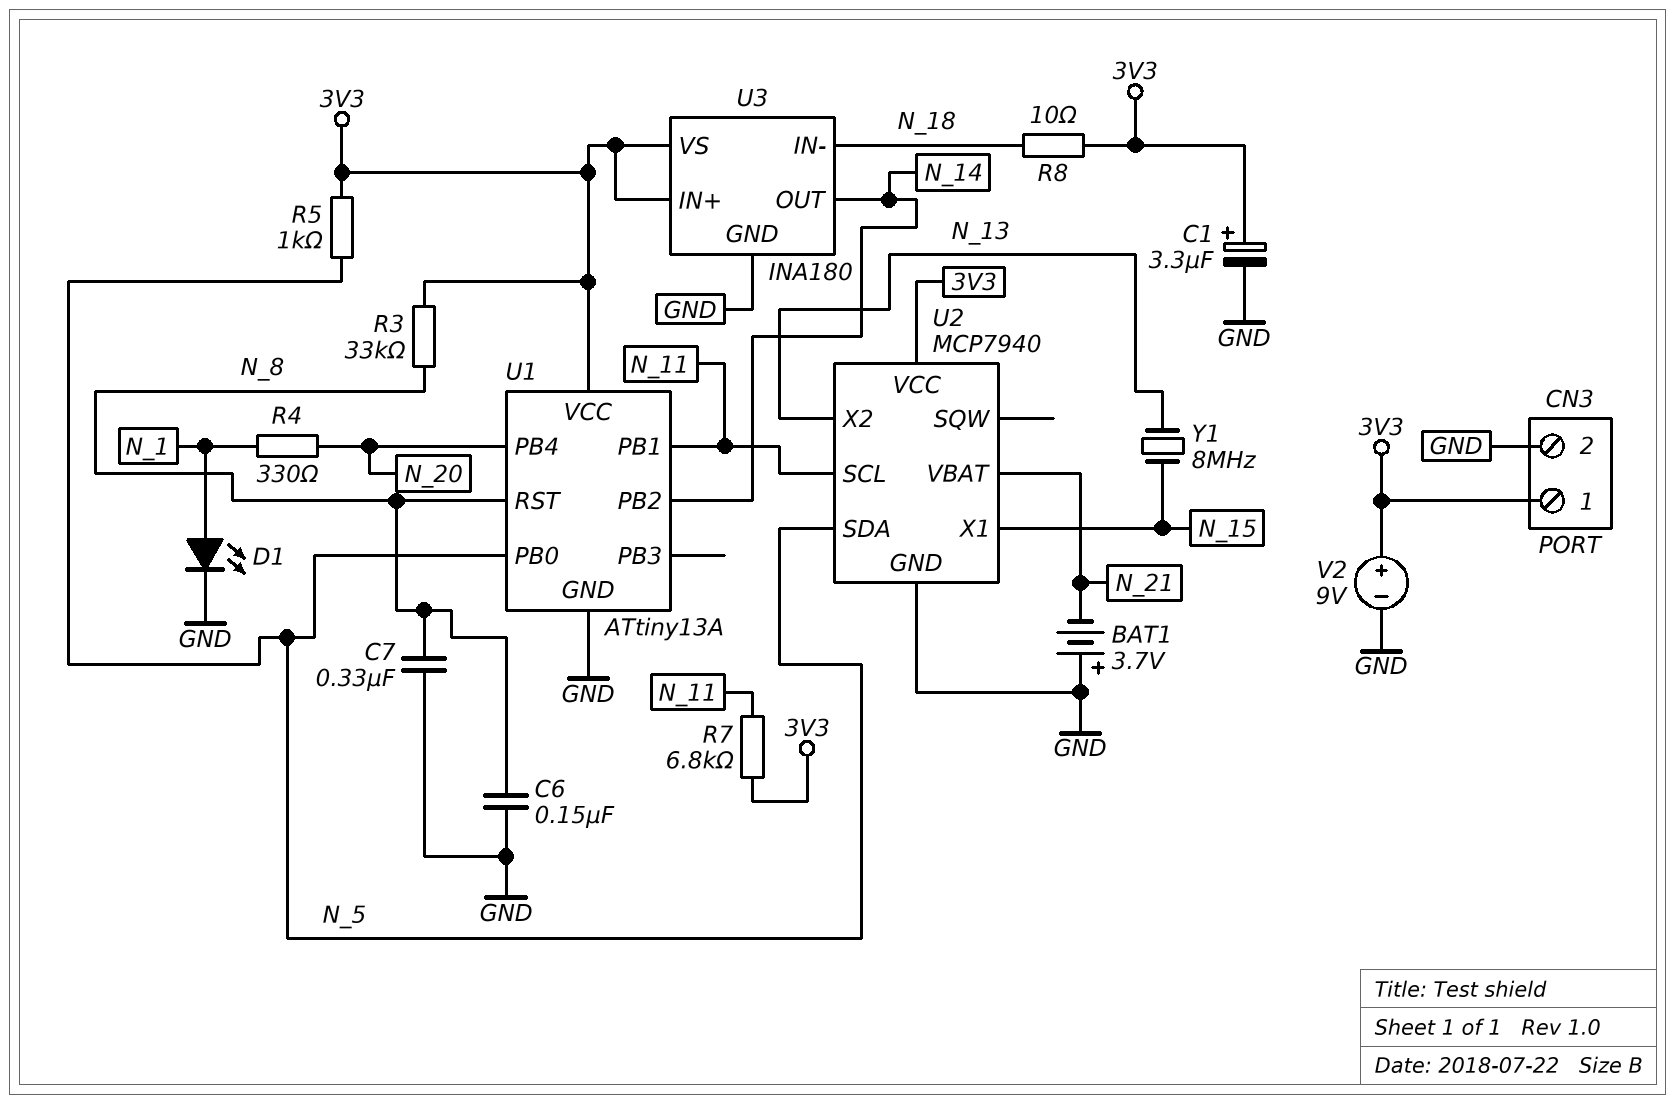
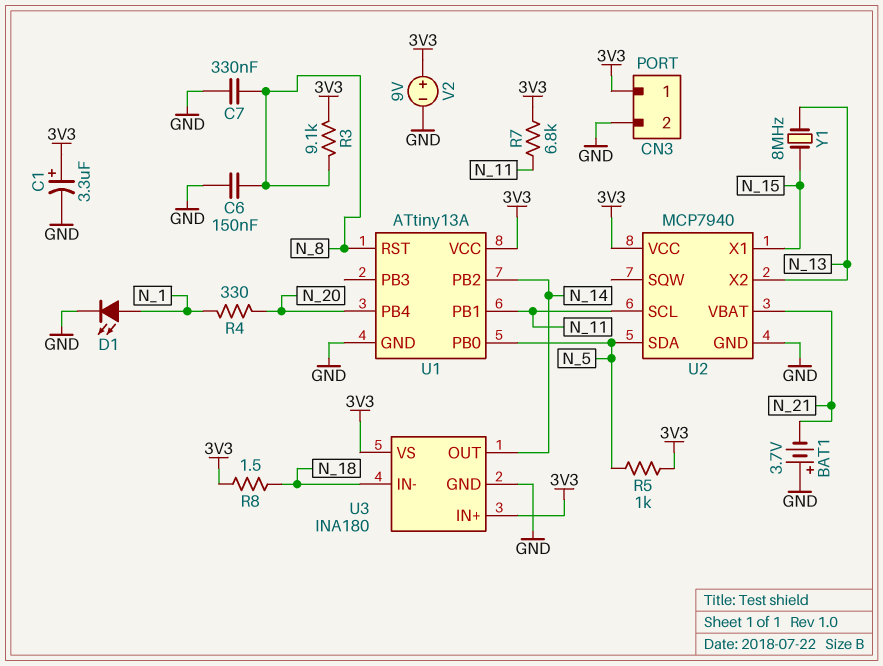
R3: 33k (3V3, N_8) -> 9.1k (3V3, N_8)
R8: 10 (3V3, N_18) -> 1.5 (3V3, N_18)

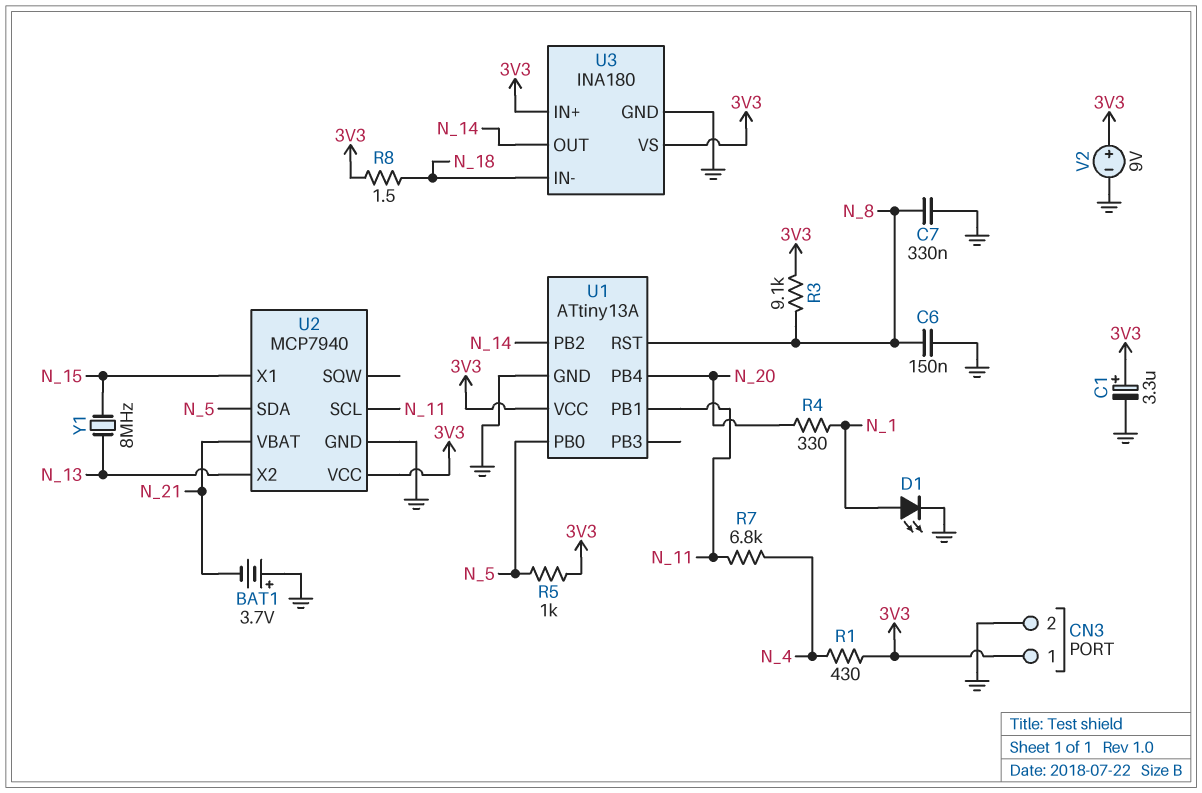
R1: none -> 430 (3V3, N_4)
R7: 6.8k (3V3, N_11) -> 6.8k (N_4, N_11)

